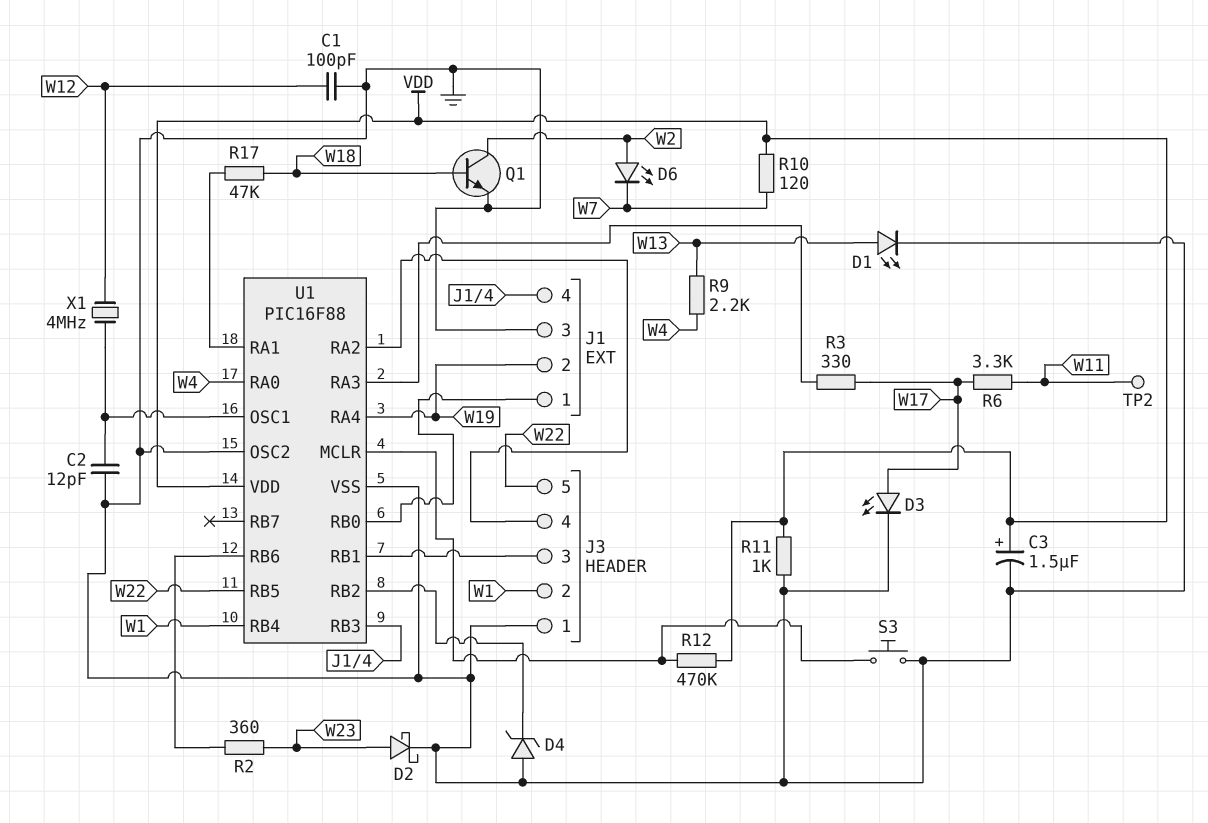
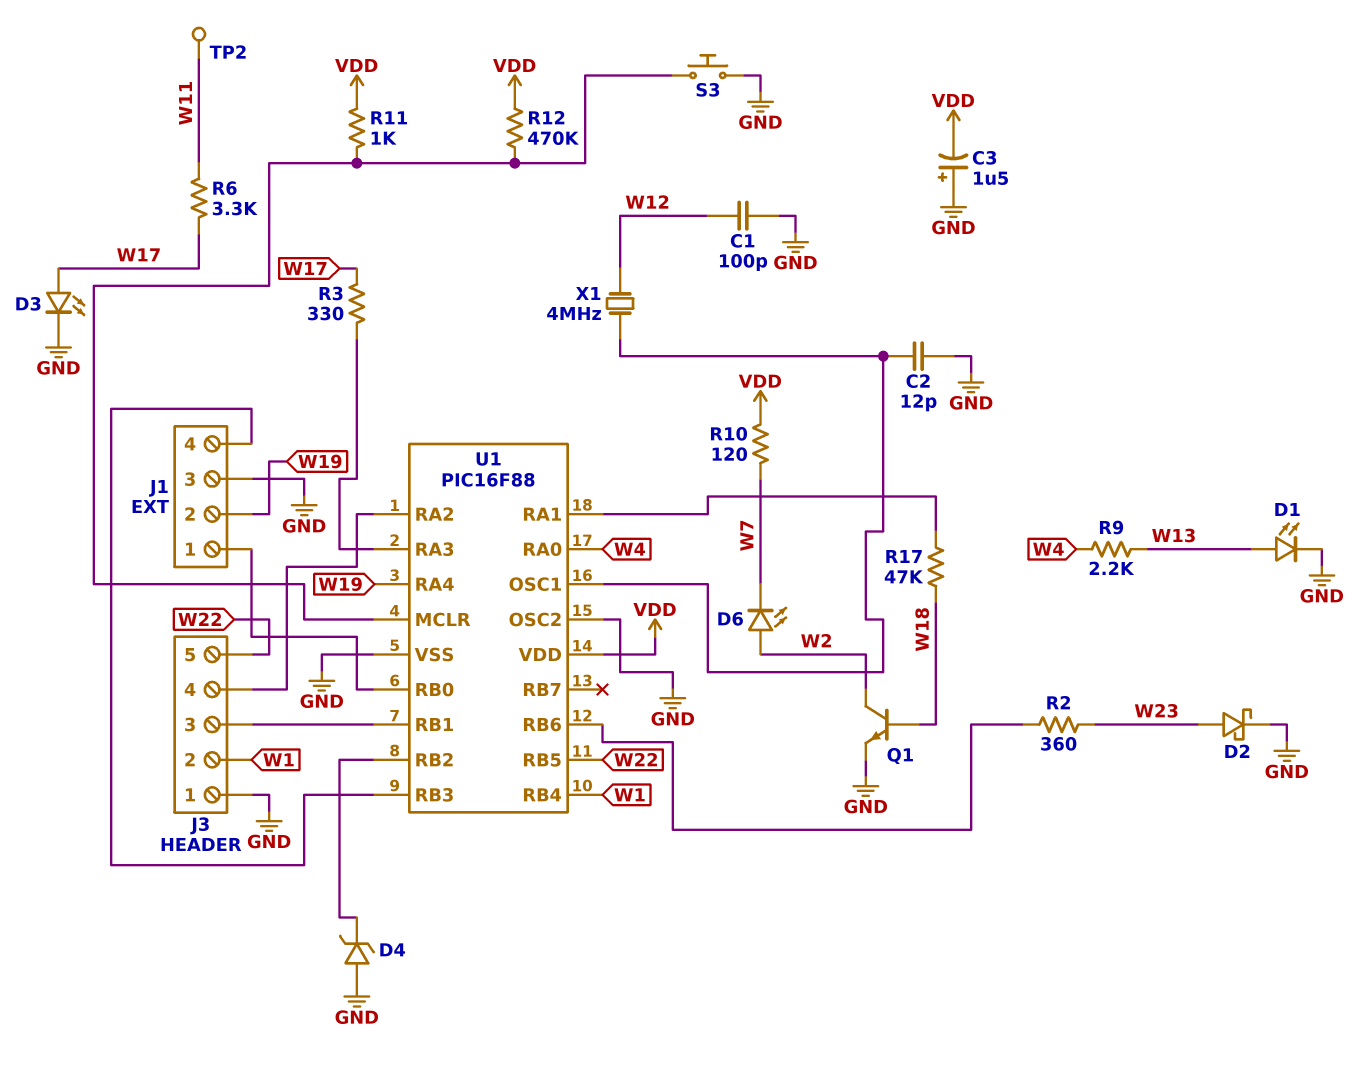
C3: 1.5uF (plus VDD, minus GND) -> 1.5uF (plus GND, minus VDD)
R11: 1k (GND, VDD) -> 1k (U1/MCLR, VDD)

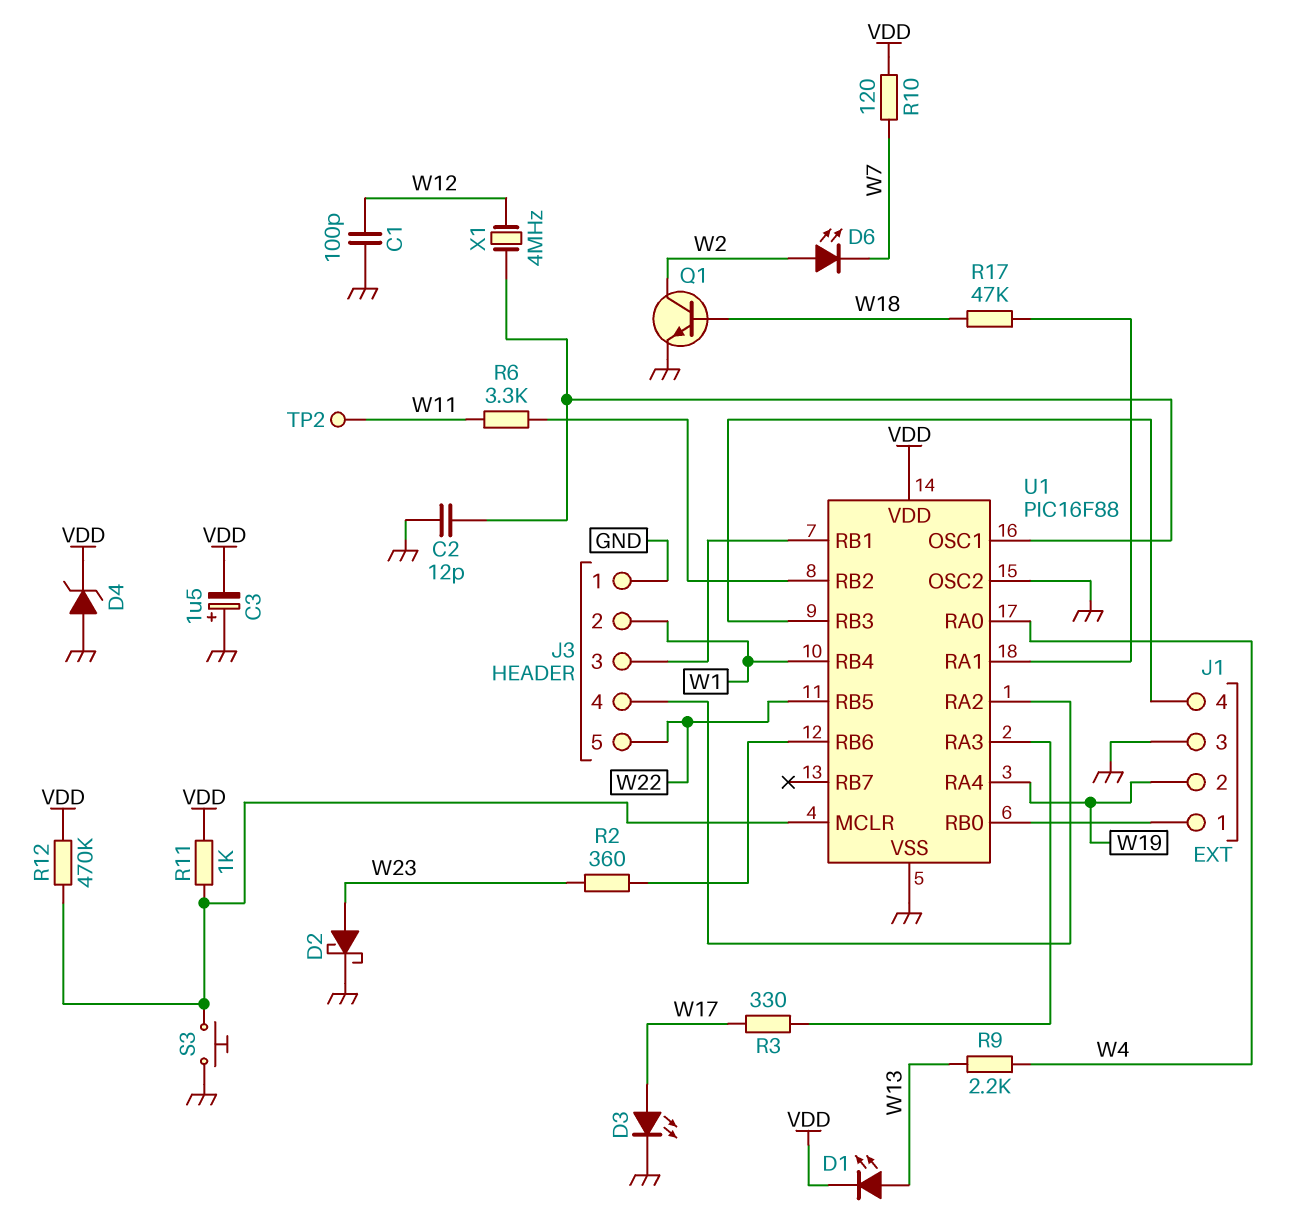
D1: LED (A W13, K GND) -> LED (A W13, K VDD)
D4: zener (A GND, K U1/RB2) -> zener (A GND, K VDD)
R6: 3.3k (W11, W17) -> 3.3k (U1/RB2, W11)

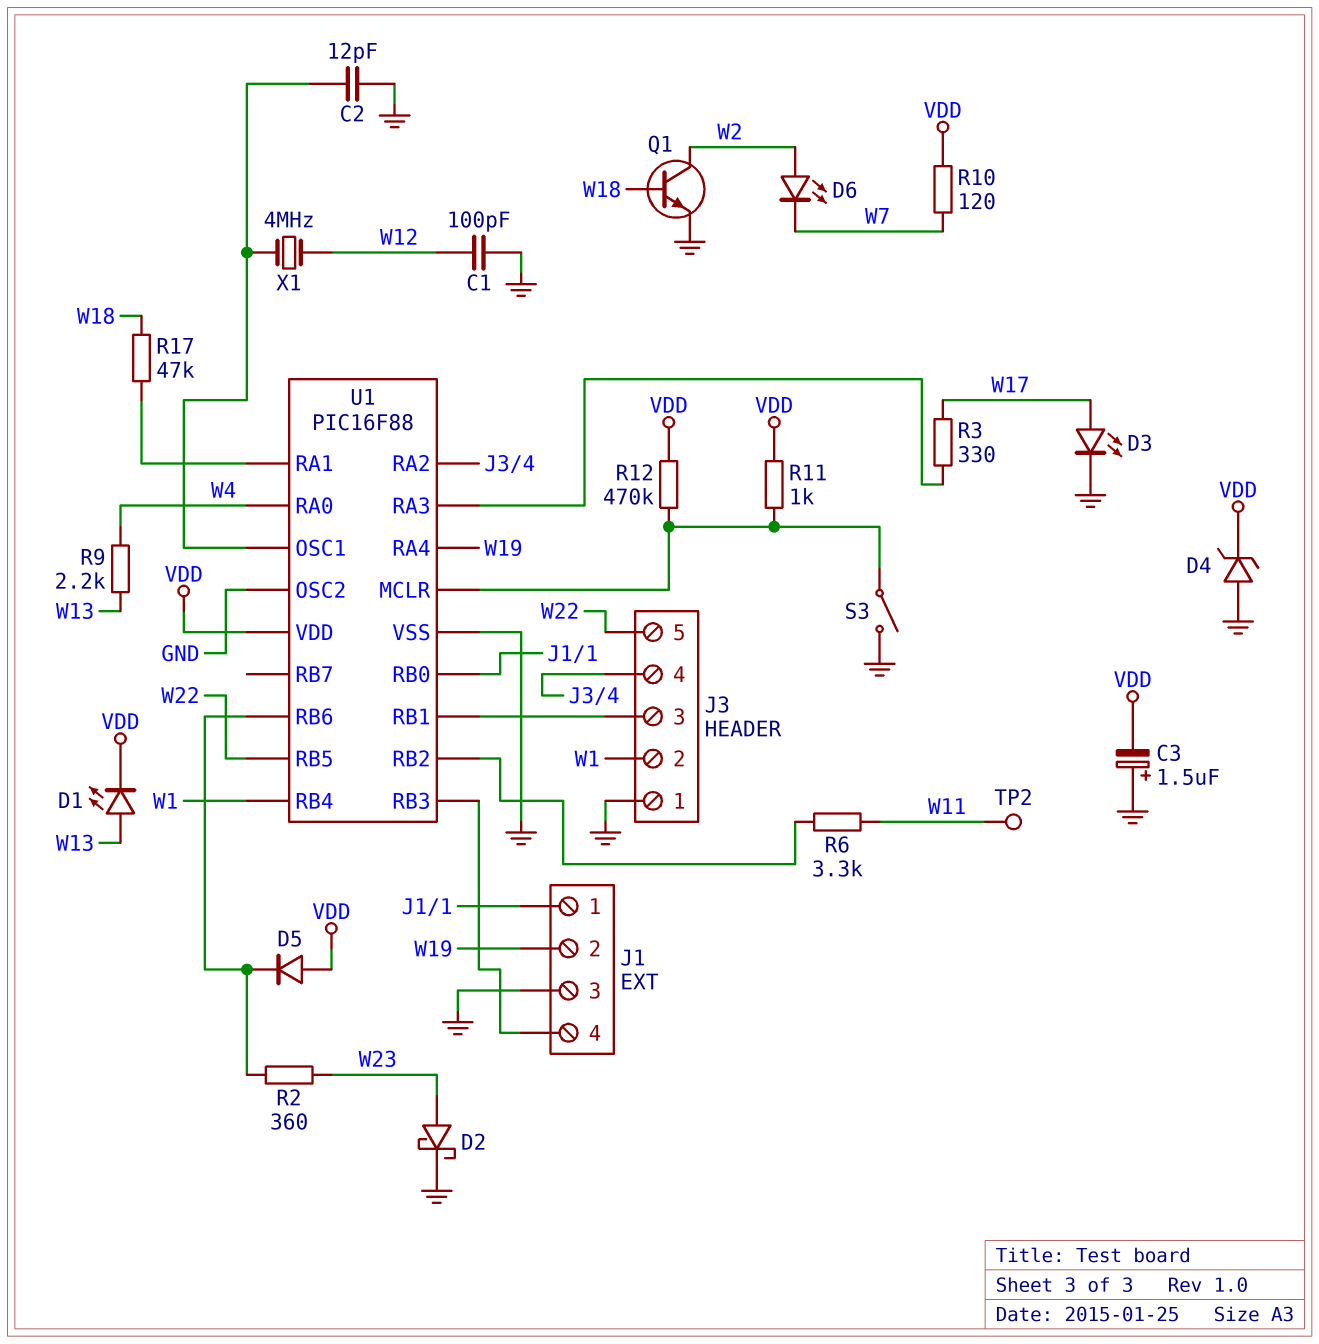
D5: none -> diode (A VDD, K U1/RB6)
S3: button (GND, U1/MCLR) -> switch (GND, U1/MCLR)

